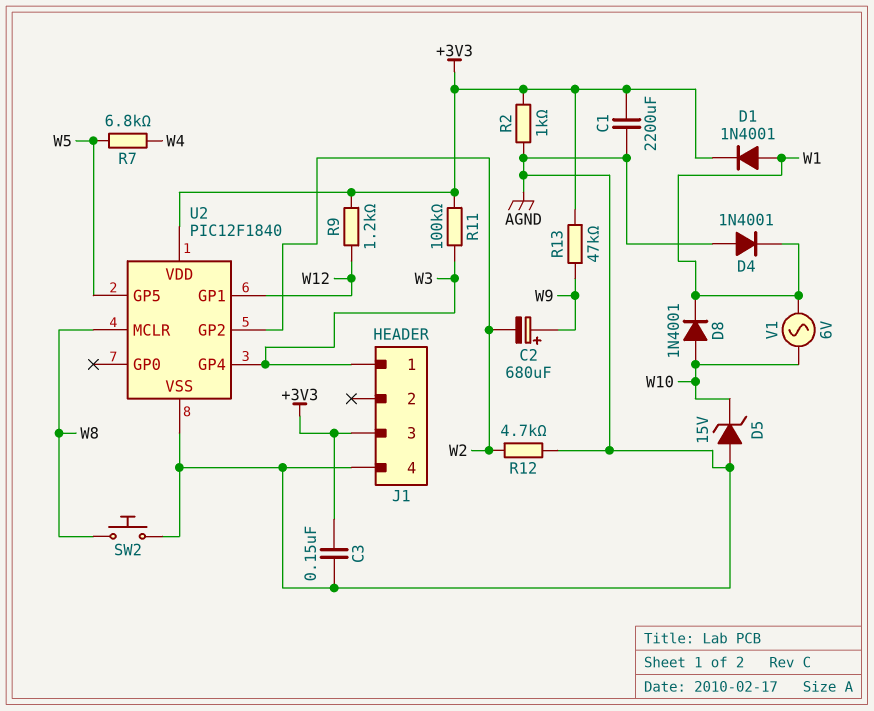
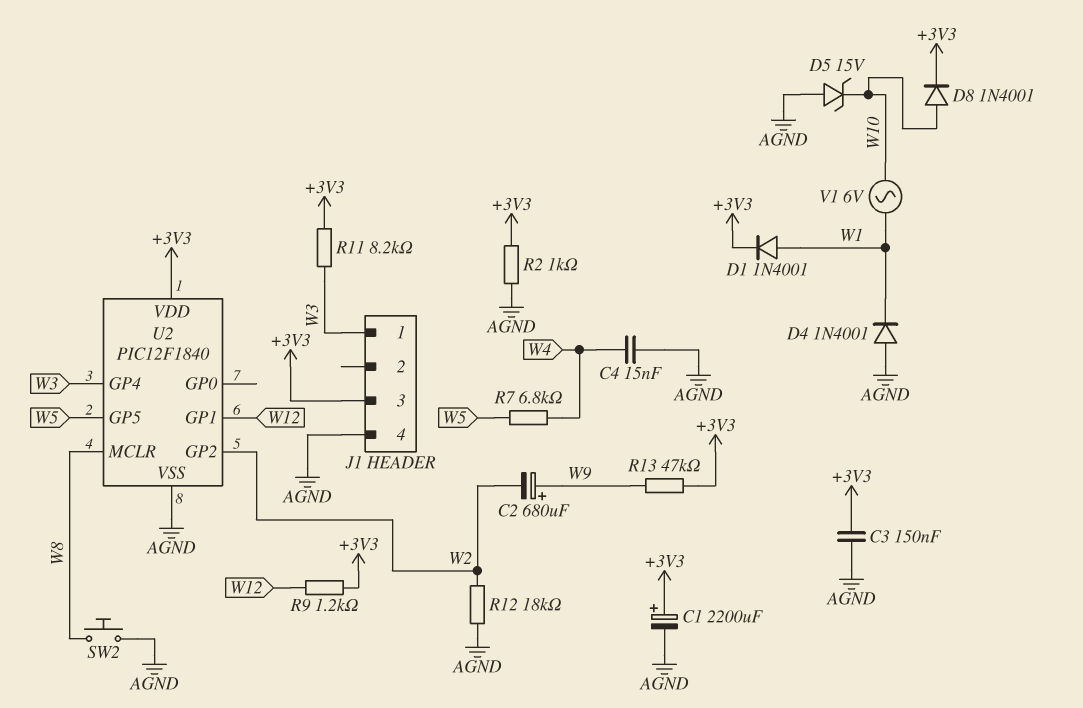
C1: 2200uF (+3V3, AGND) -> 2200uF (plus +3V3, minus AGND)
C4: none -> 15nF (AGND, W4)
D8: diode 1N4001 (A W10, K W1) -> diode 1N4001 (A W10, K +3V3)
R11: 100k (+3V3, W3) -> 8.2k (+3V3, W3)
R12: 4.7k (AGND, W2) -> 18k (AGND, W2)

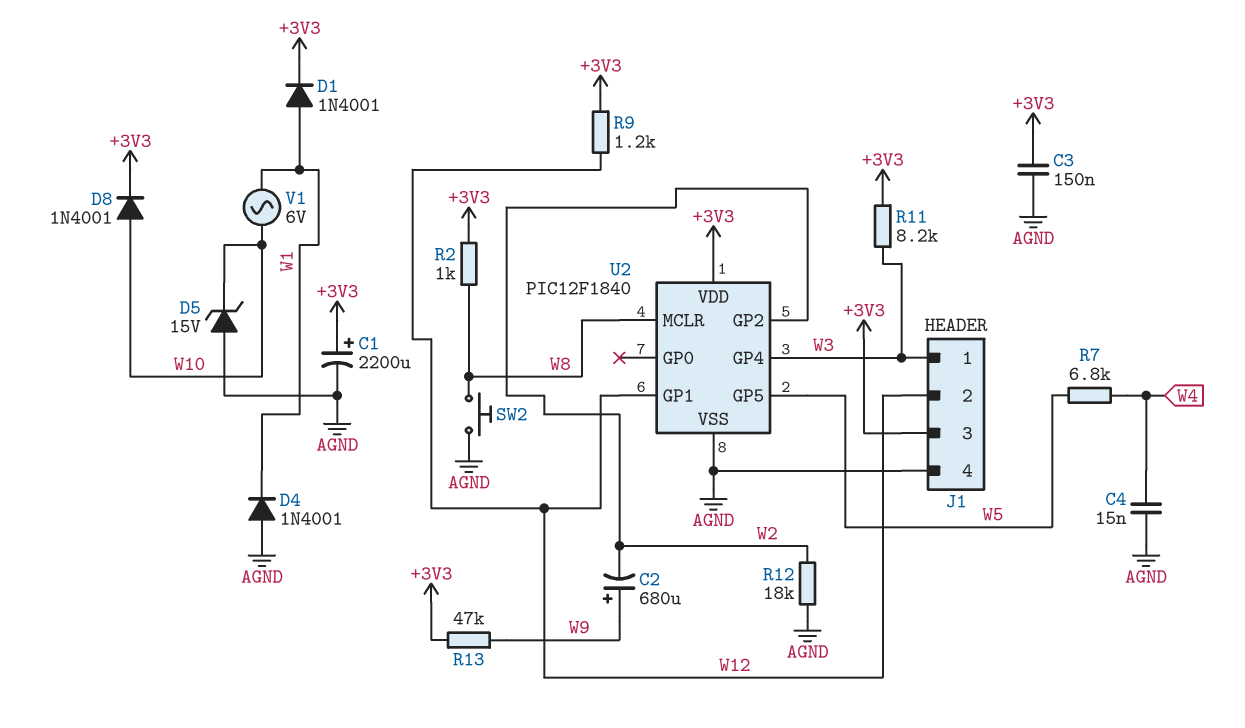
J1 pin 2: none -> W12
R2: 1k (+3V3, AGND) -> 1k (+3V3, W8)

